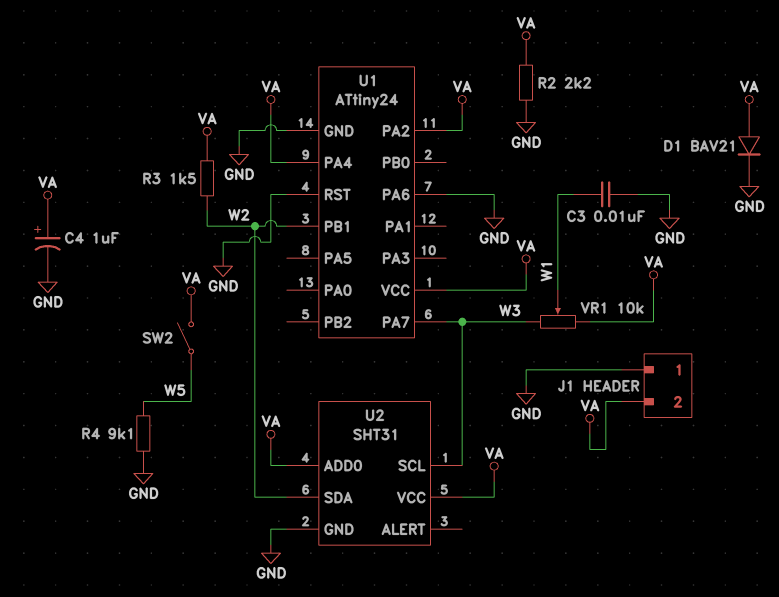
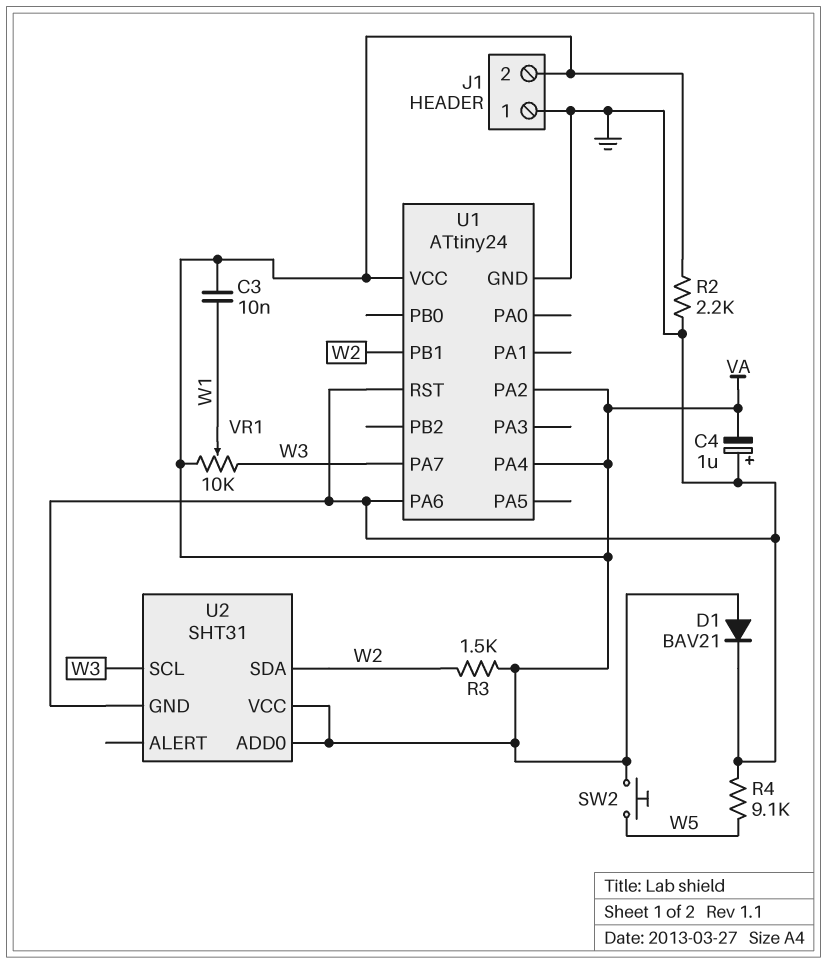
C3: 10nF (GND, W1) -> 10nF (VA, W1)
C4: 1uF (plus VA, minus GND) -> 1uF (plus GND, minus VA)
SW2: switch (VA, W5) -> button (VA, W5)

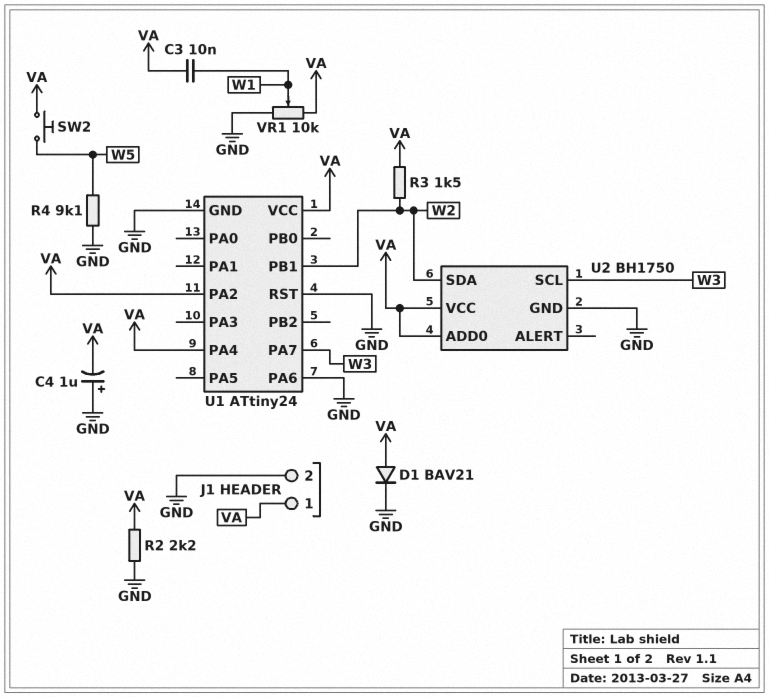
J1 pin 1: GND -> VA
J1 pin 2: VA -> GND
U2: SHT31 -> BH1750
VR1: 10k (VA, W3, wiper W1) -> 10k (GND, VA, wiper W1)

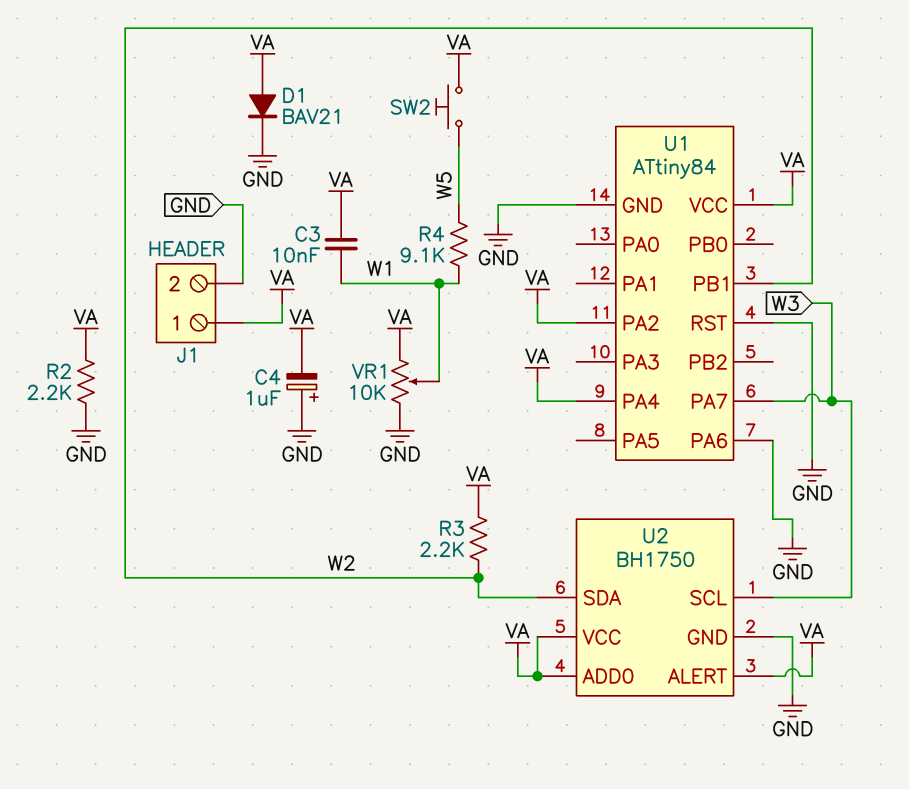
R3: 1.5k (VA, W2) -> 2.2k (VA, W2)
R4: 9.1k (GND, W5) -> 9.1k (W1, W5)
U1: ATtiny24 -> ATtiny84
U2 pin ALERT: none -> VA

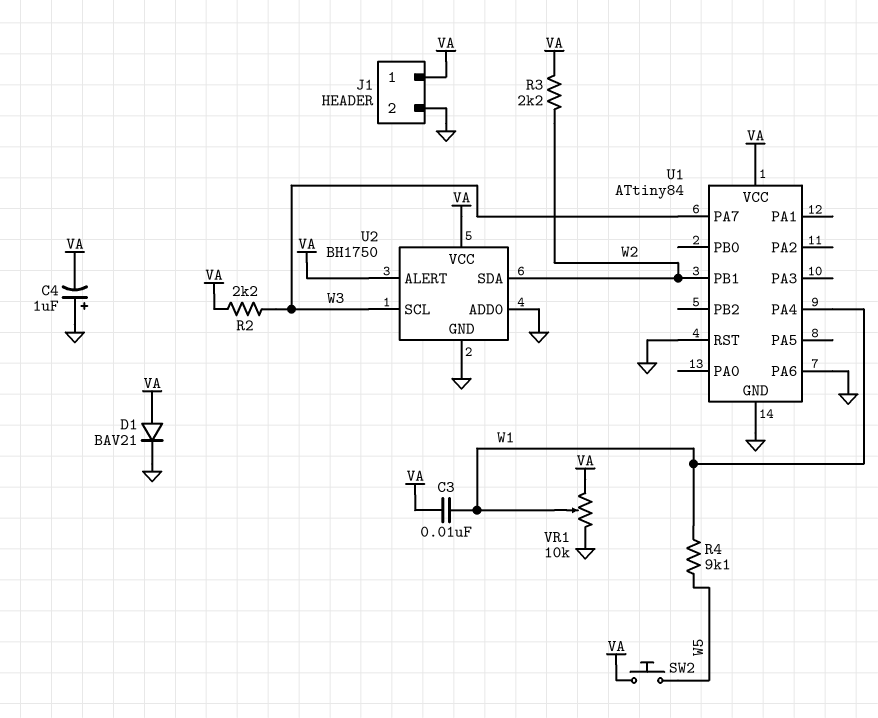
R2: 2.2k (GND, VA) -> 2.2k (VA, W3)
U1 pin PA2: VA -> none
U1 pin PA4: VA -> W1
U2 pin ADD0: VA -> GND

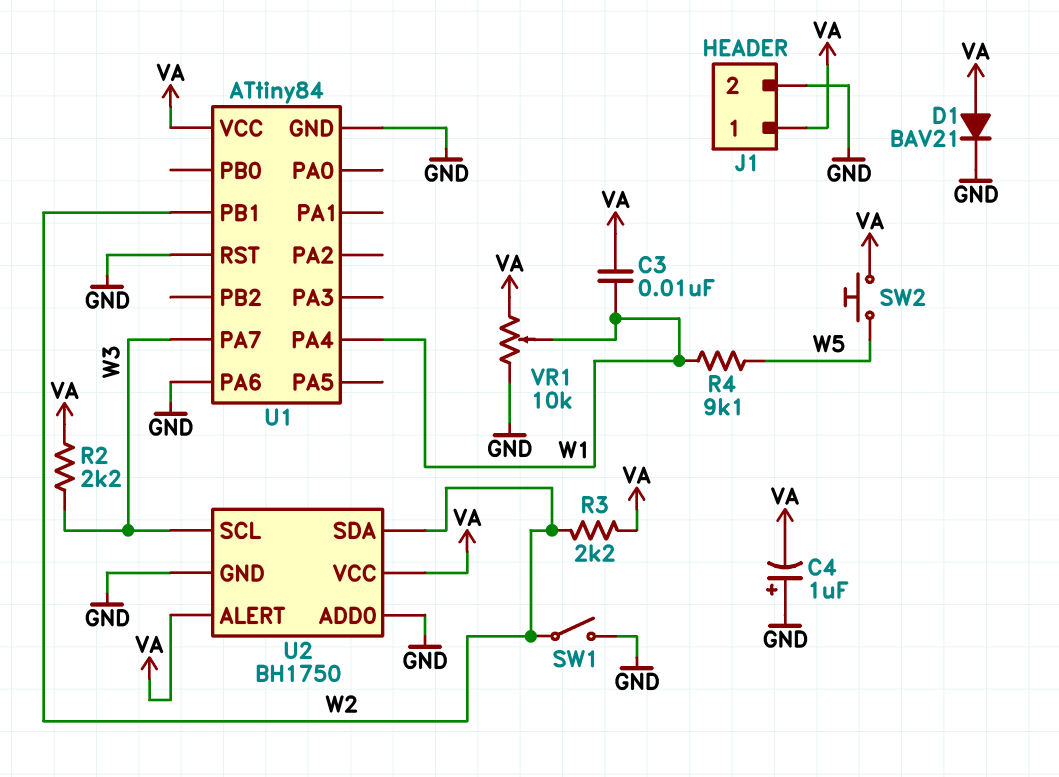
SW1: none -> switch (GND, W2)

